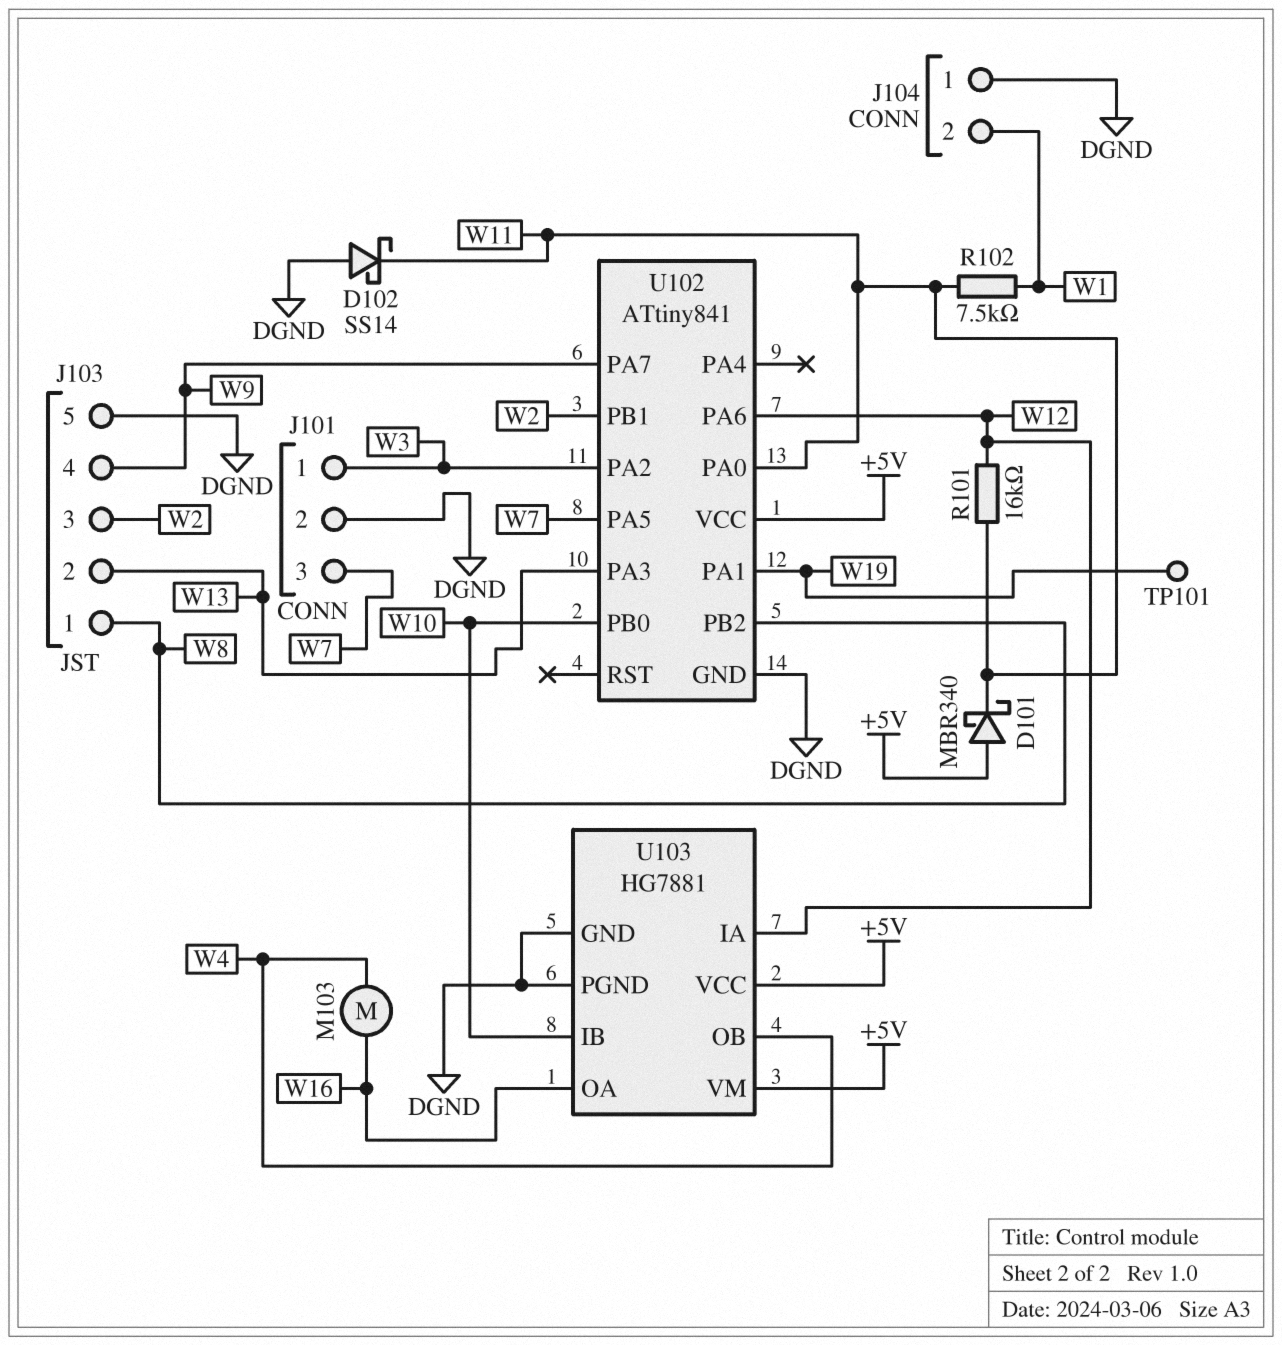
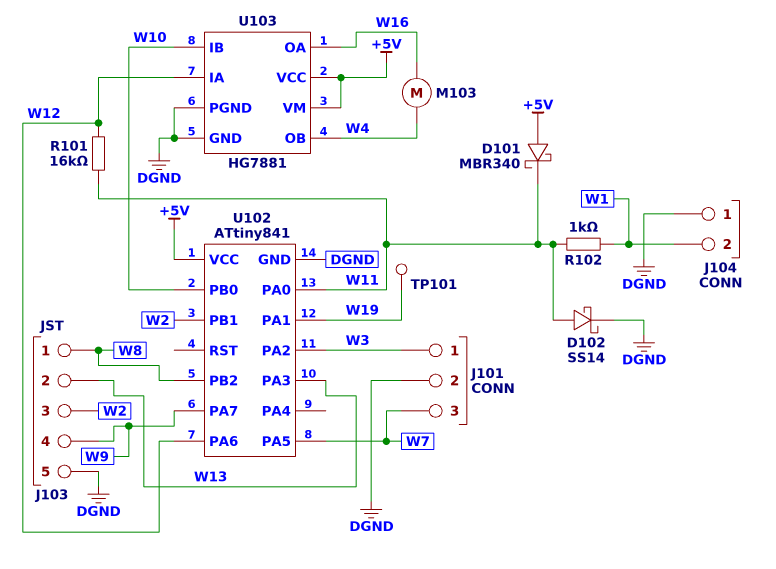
D102: schottky SS14 (A DGND, K W11) -> schottky SS14 (A W11, K DGND)
R102: 7.5k (W1, W11) -> 1k (W1, W11)

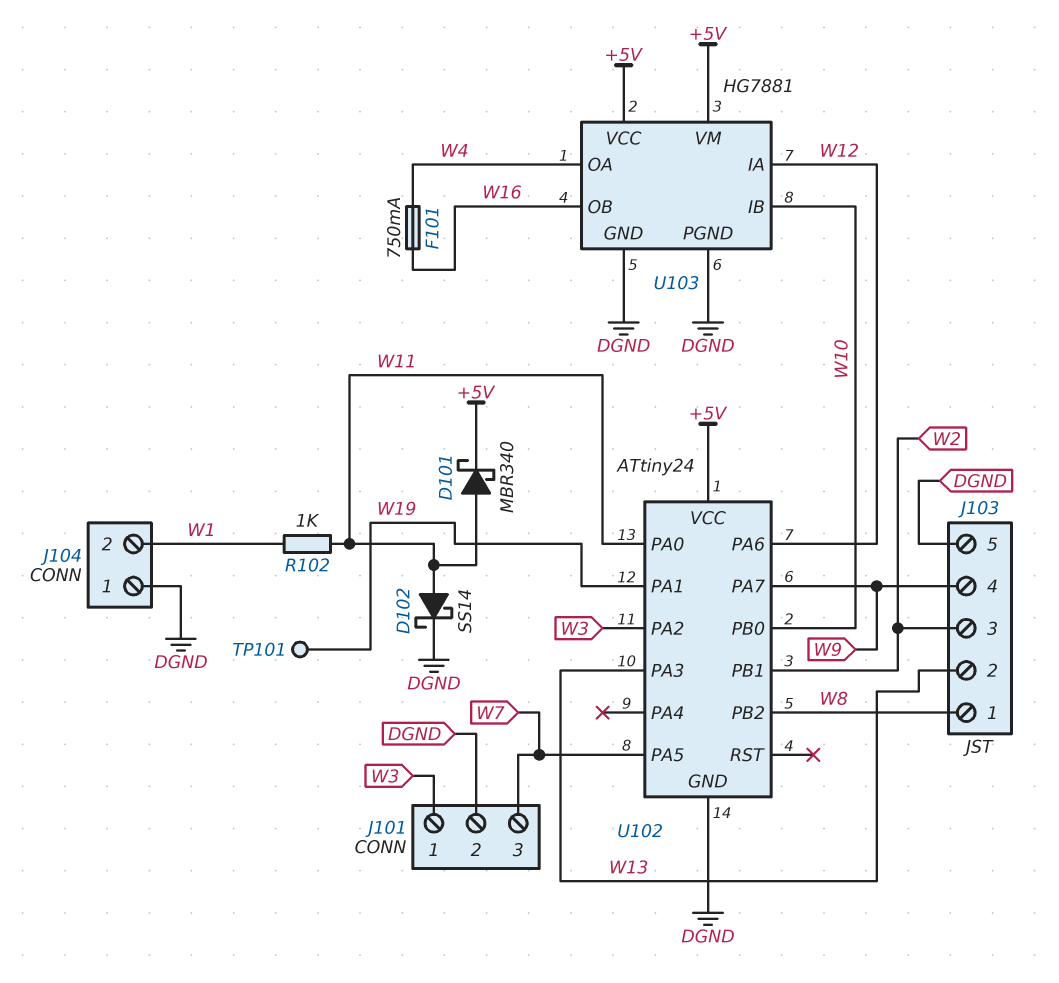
D101: schottky MBR340 (A +5V, K W11) -> schottky MBR340 (A W11, K +5V)
F101: none -> 750mA (W4, W16)
M103: motor (W4, W16) -> none
R101: 16k (W11, W12) -> none
U102: ATtiny841 -> ATtiny24
U103 pin OA: W16 -> W4
U103 pin OB: W4 -> W16

